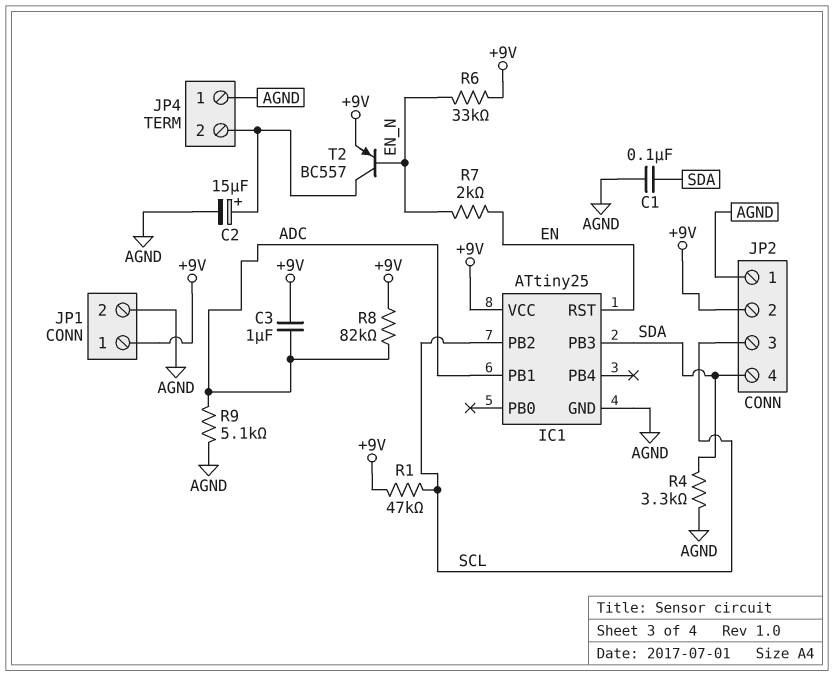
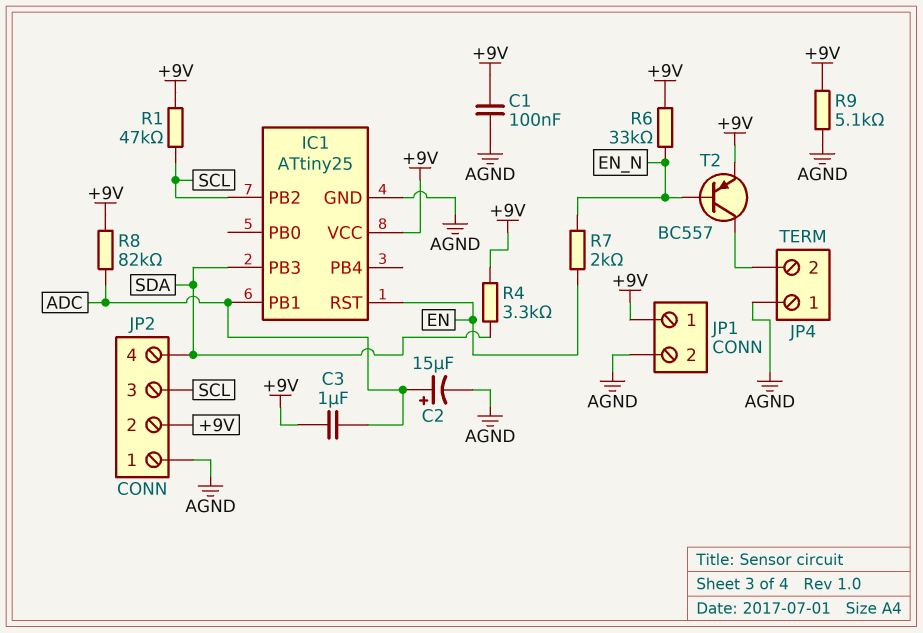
C1: 100nF (AGND, SDA) -> 100nF (+9V, AGND)
C2: 15uF (plus JP4/2, minus AGND) -> 15uF (plus ADC, minus AGND)
R4: 3.3k (AGND, SDA) -> 3.3k (+9V, SDA)
R9: 5.1k (ADC, AGND) -> 5.1k (+9V, AGND)

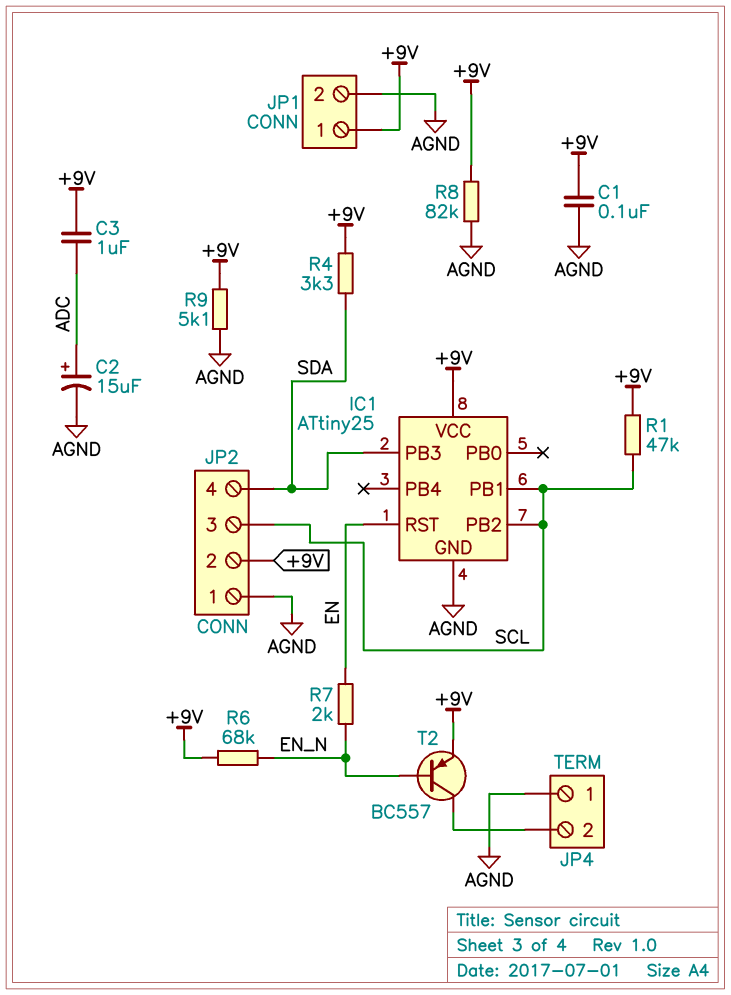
IC1 pin PB1: ADC -> SCL
R6: 33k (+9V, EN_N) -> 68k (+9V, EN_N)
R8: 82k (+9V, ADC) -> 82k (+9V, AGND)

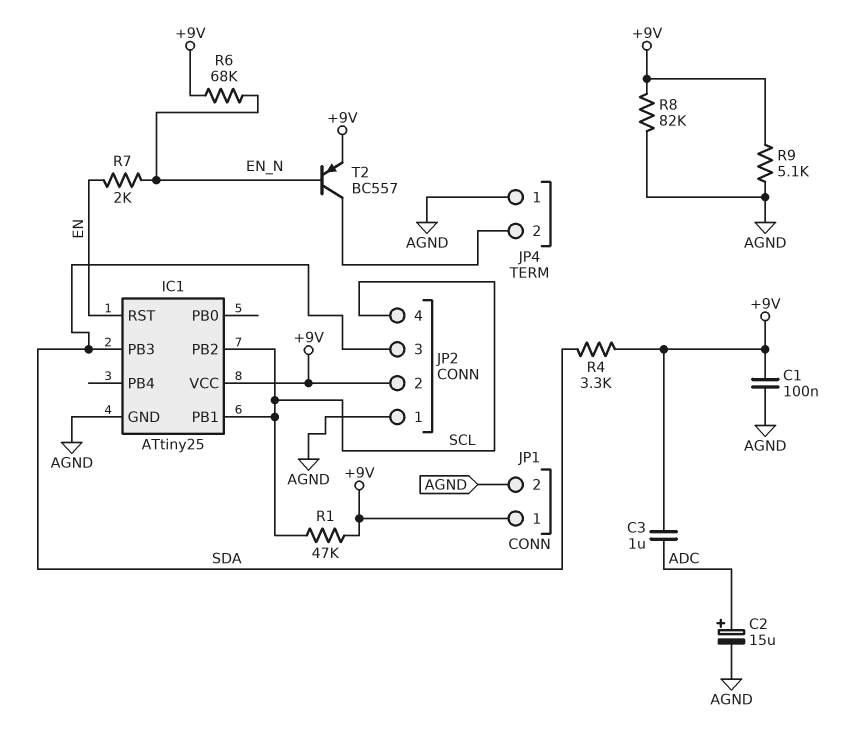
JP2 pin 3: SCL -> SDA
JP2 pin 4: SDA -> SCL

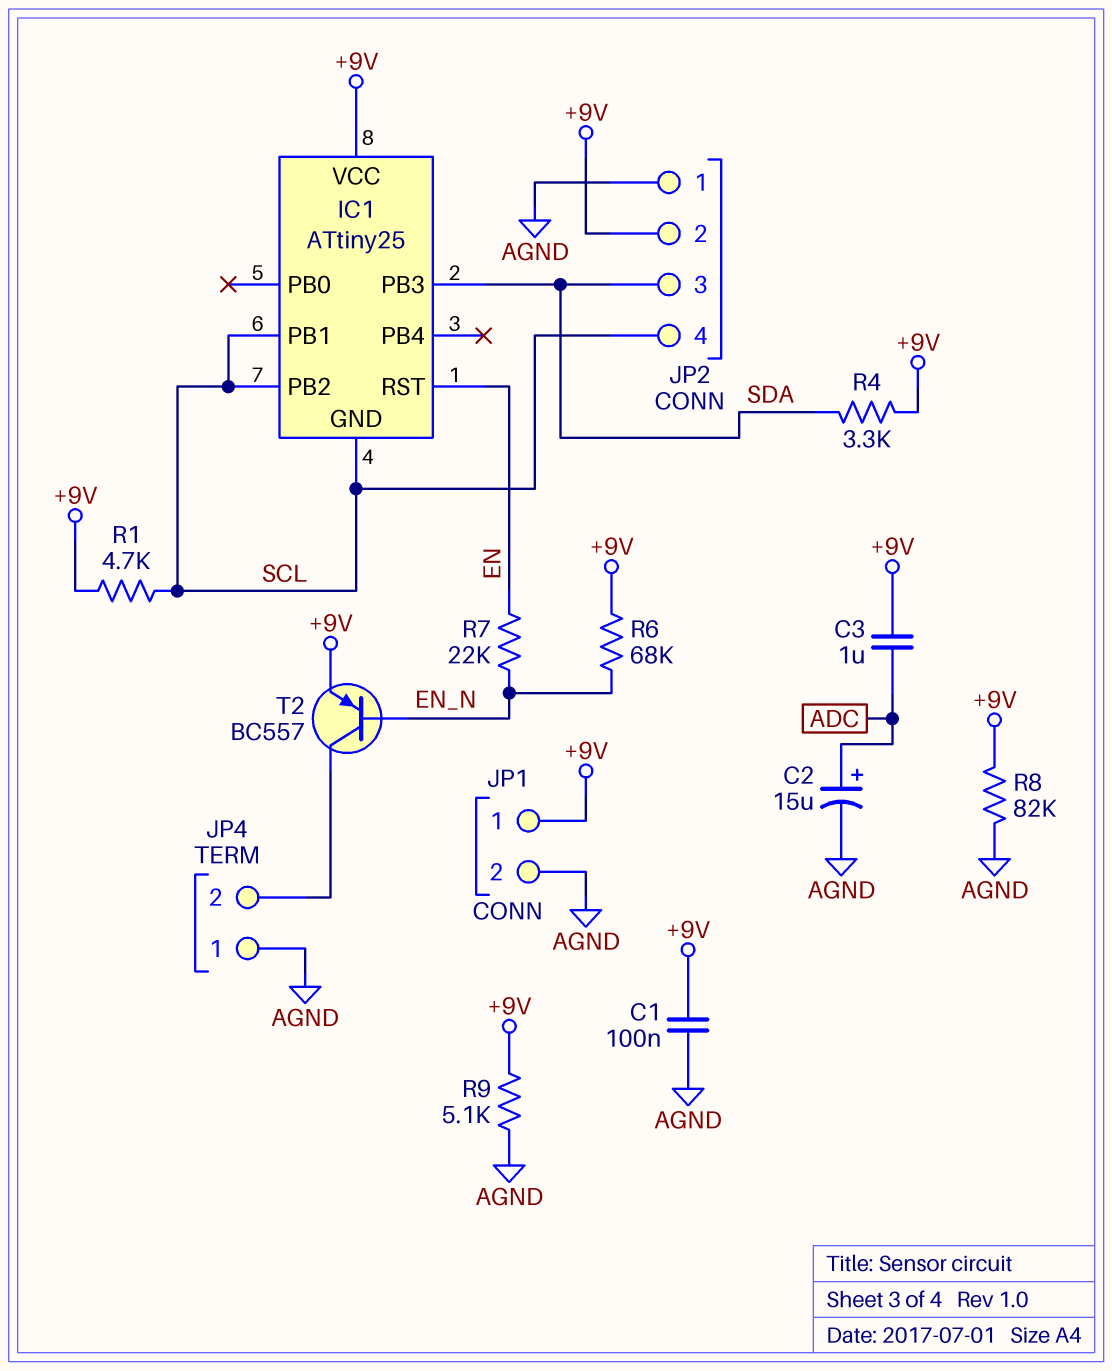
IC1 pin GND: AGND -> SCL
R1: 47k (+9V, SCL) -> 4.7k (+9V, SCL)
R7: 2k (EN, EN_N) -> 22k (EN, EN_N)

